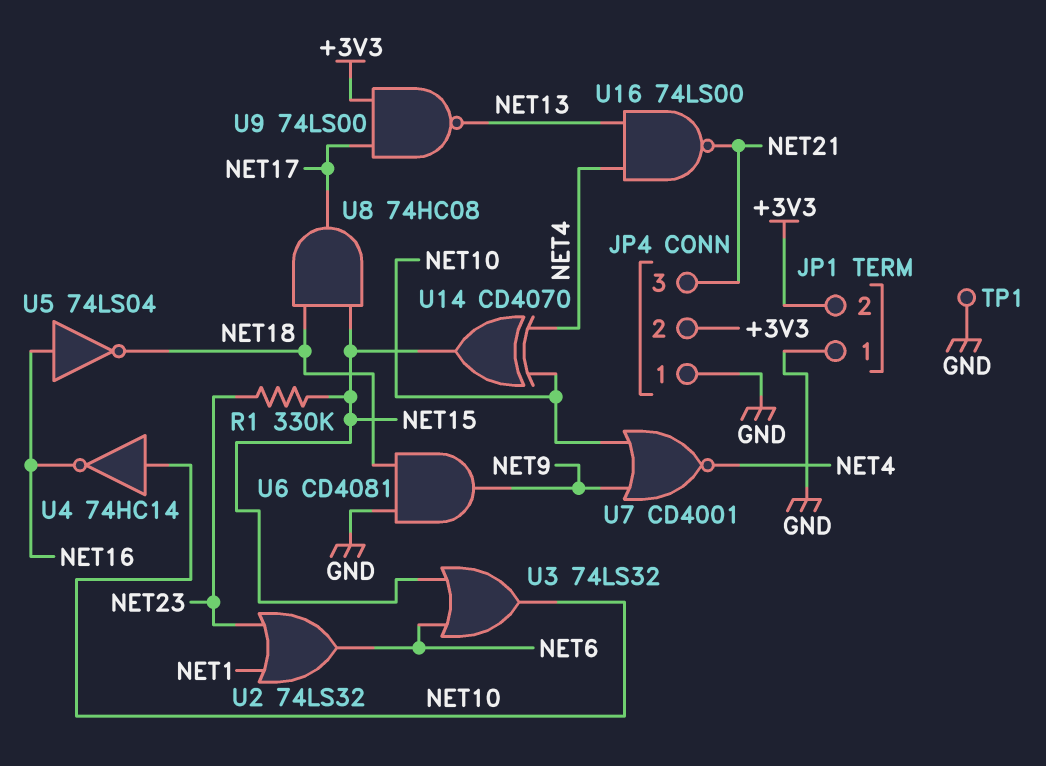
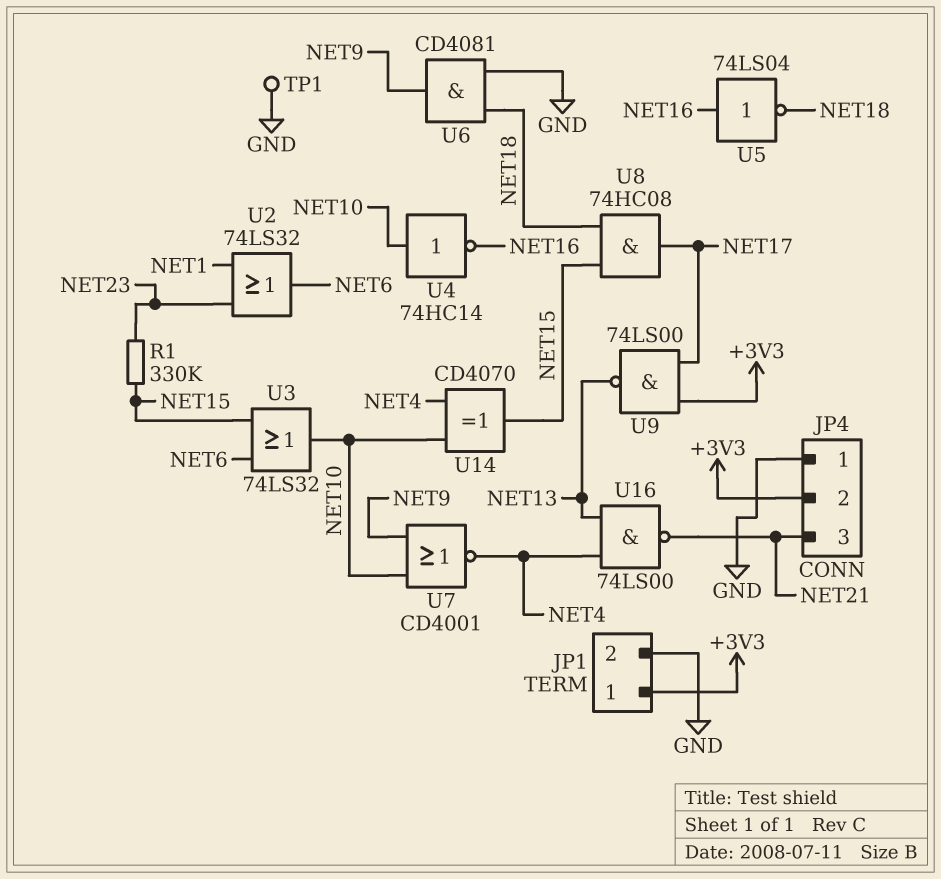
JP1 pin 1: GND -> +3V3
JP1 pin 2: +3V3 -> GND

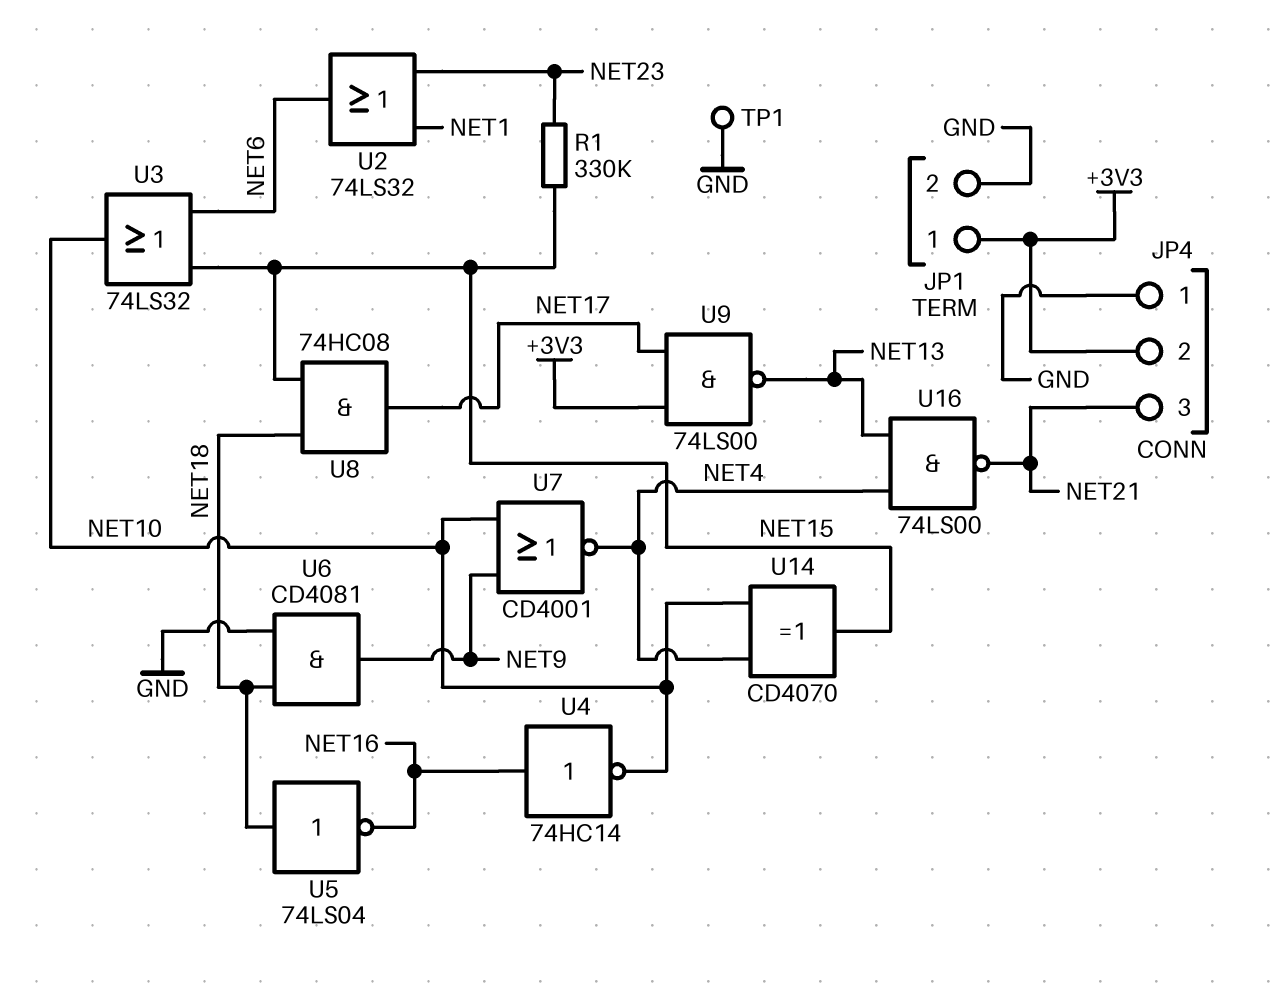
U4: NOT 74HC14 (in NET10, out NET16) -> NOT 74HC14 (in NET16, out NET10)
U5: NOT 74LS04 (in NET16, out NET18) -> NOT 74LS04 (in NET18, out NET16)

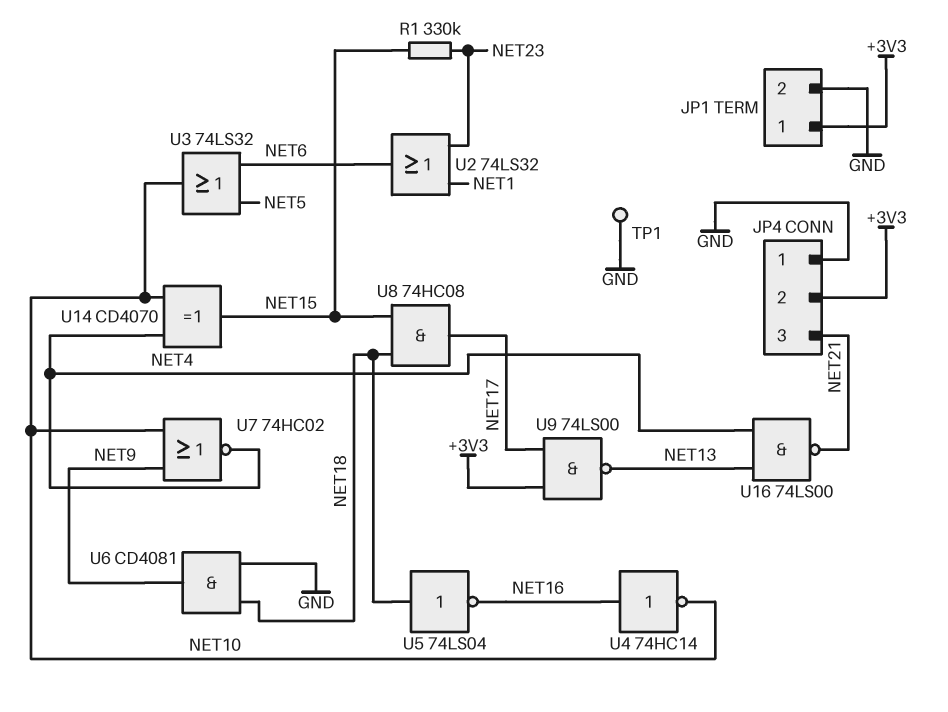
U3: OR 74LS32 (in NET6, in NET15, out NET10) -> OR 74LS32 (in NET5, in NET6, out NET10)
U7: NOR CD4001 (in NET9, in NET10, out NET4) -> NOR 74HC02 (in NET9, in NET10, out NET4)

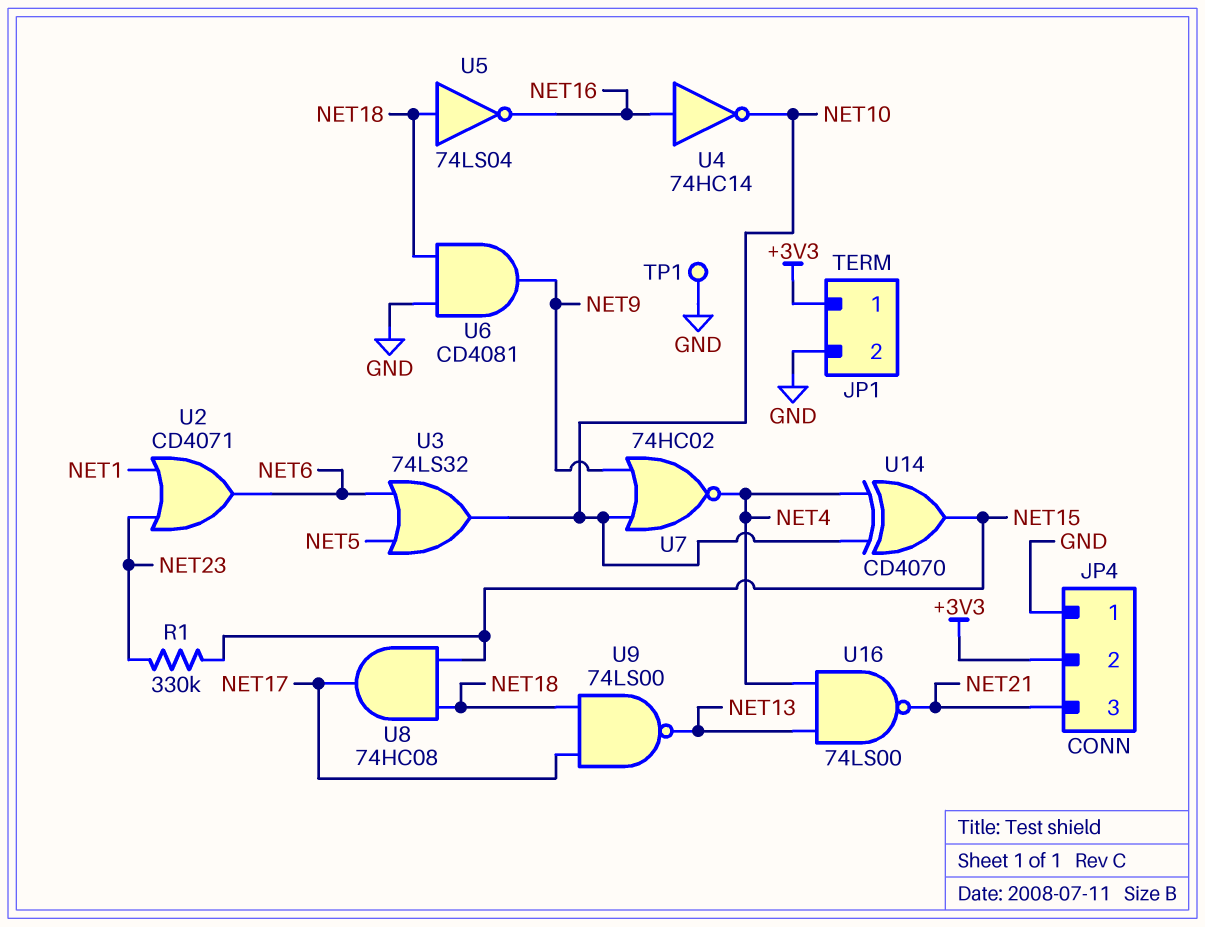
U2: OR 74LS32 (in NET1, in NET23, out NET6) -> OR CD4071 (in NET1, in NET23, out NET6)
U9: NAND 74LS00 (in +3V3, in NET17, out NET13) -> NAND 74LS00 (in NET17, in NET18, out NET13)

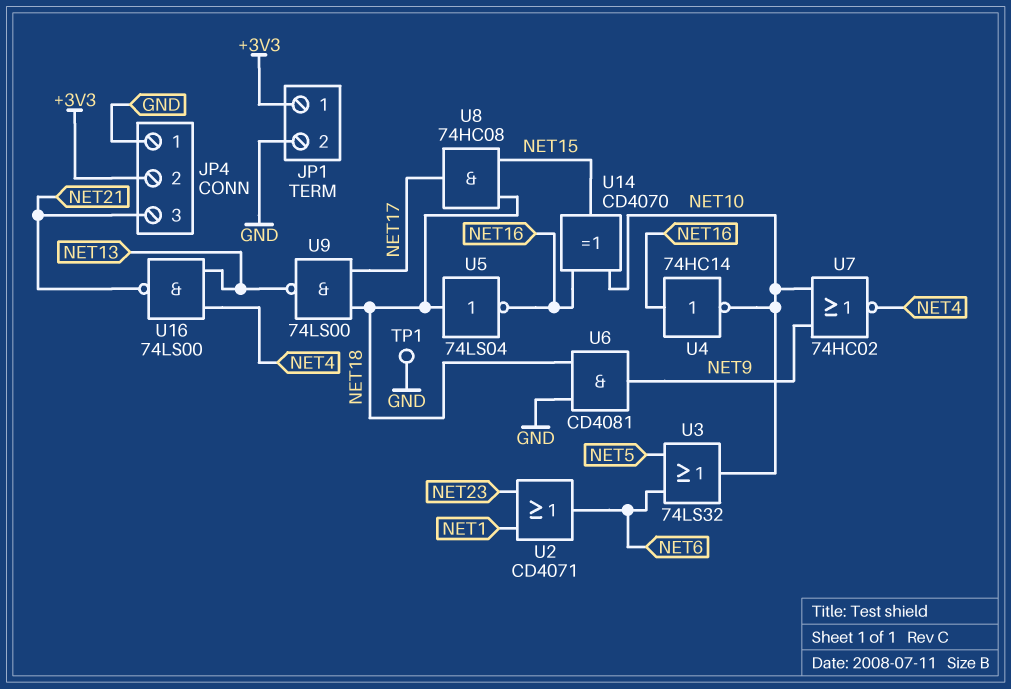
R1: 330k (NET15, NET23) -> none
U14: XOR CD4070 (in NET4, in NET10, out NET15) -> XOR CD4070 (in NET10, in NET16, out NET15)

